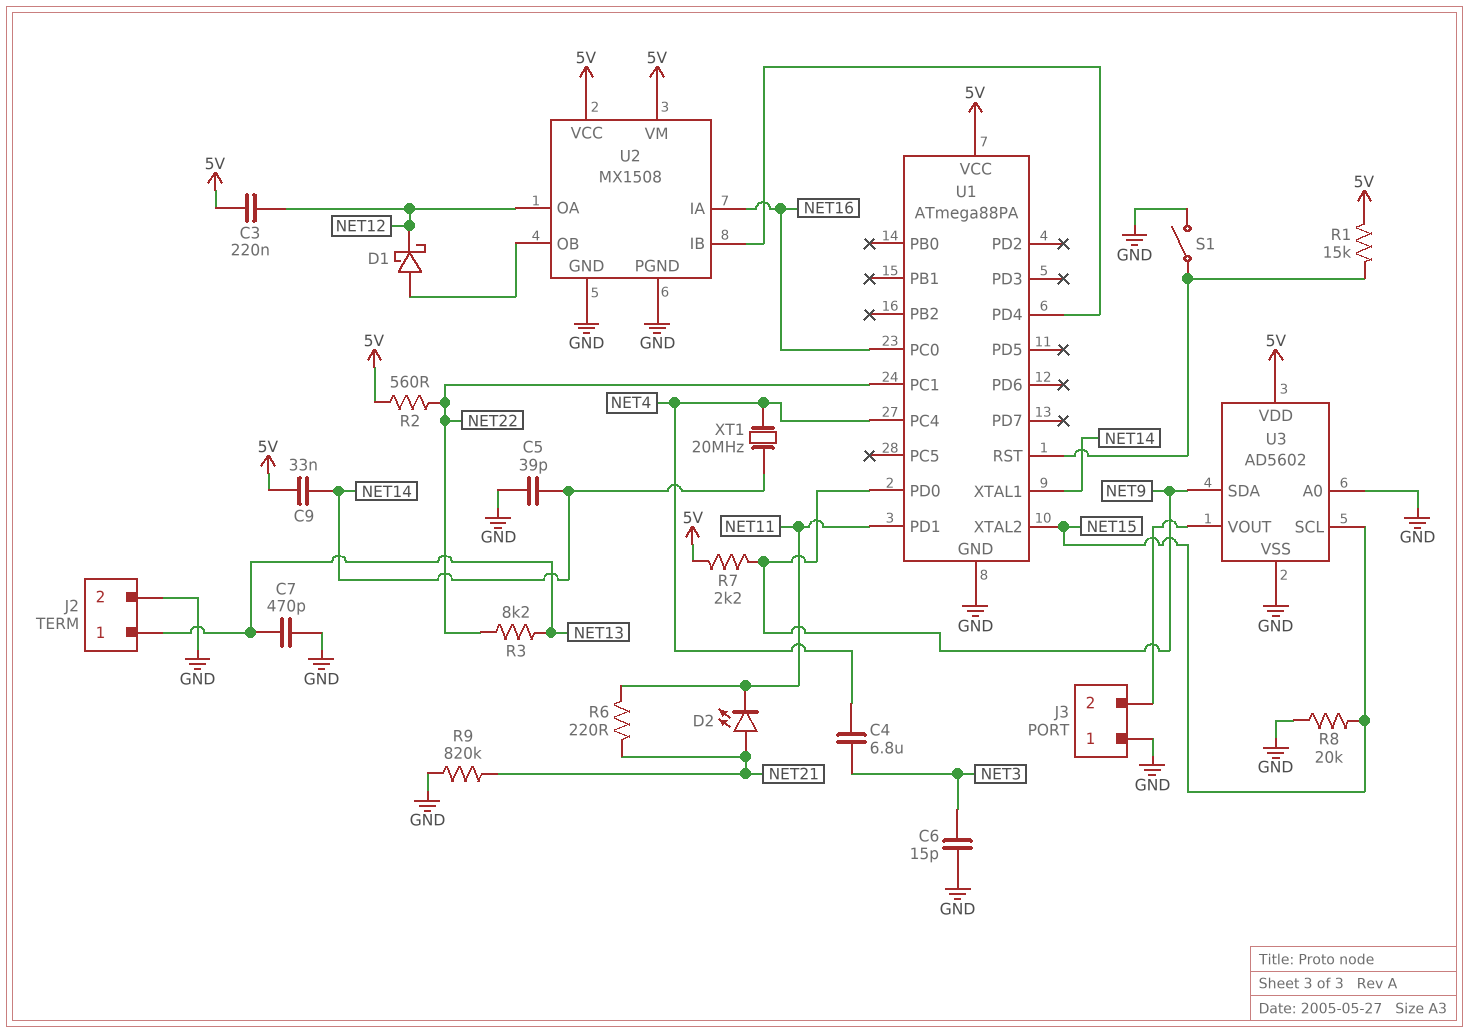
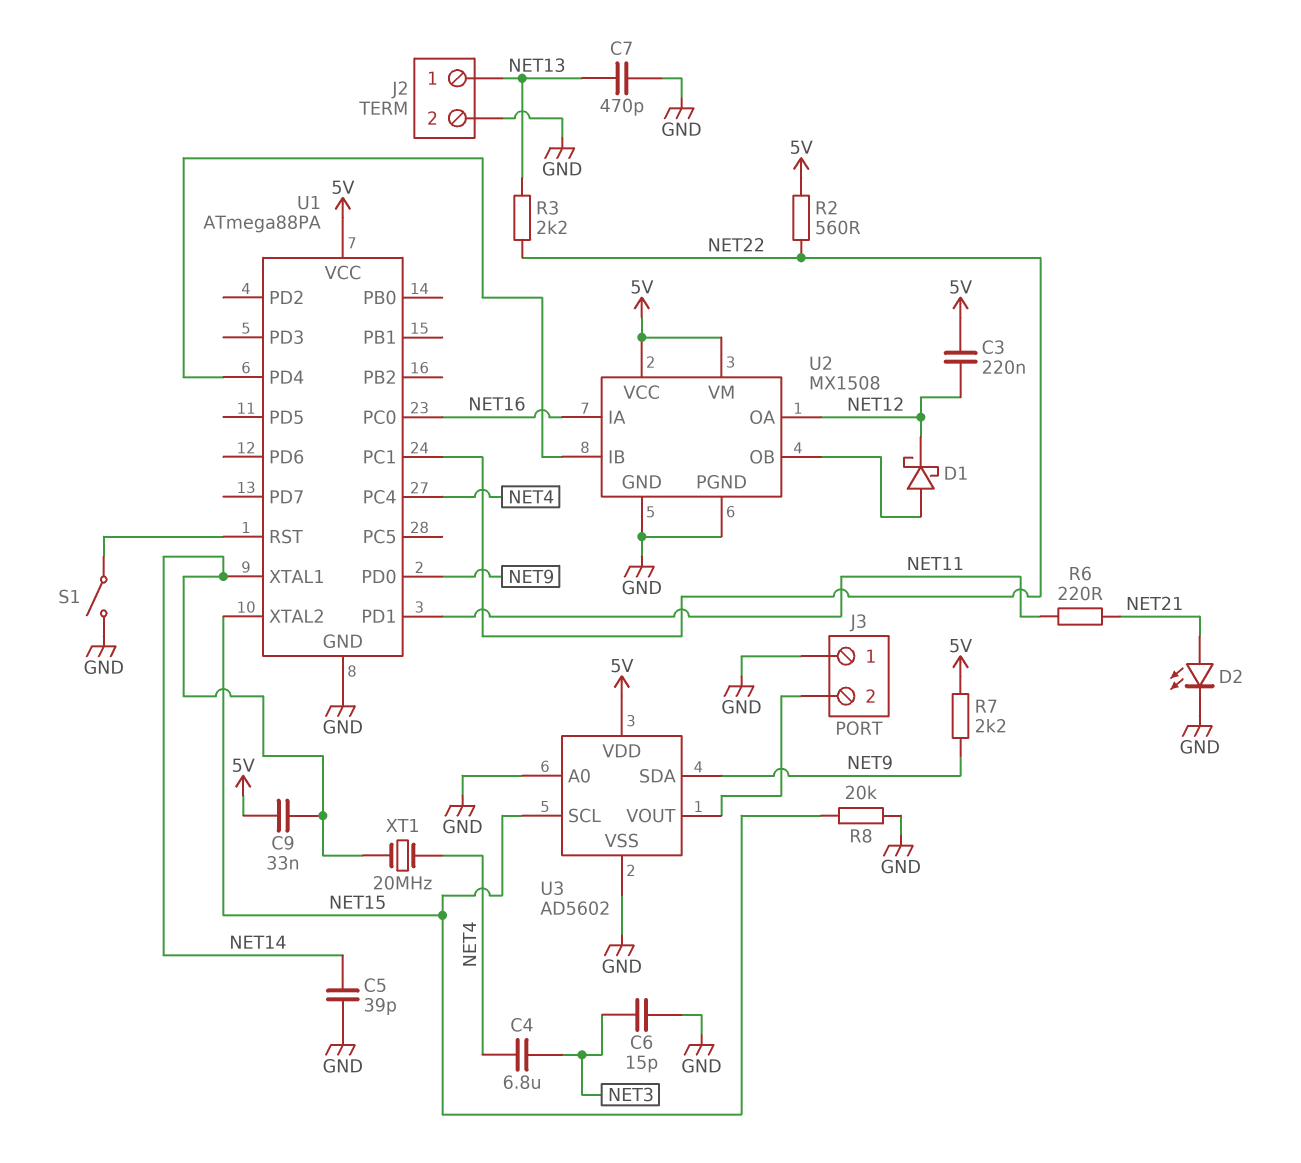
D2: LED (A NET21, K NET11) -> LED (A NET21, K GND)
R1: 15k (5V, U1/RST) -> none
R3: 8.2k (NET13, NET22) -> 2.2k (NET13, NET22)
R9: 820k (GND, NET21) -> none

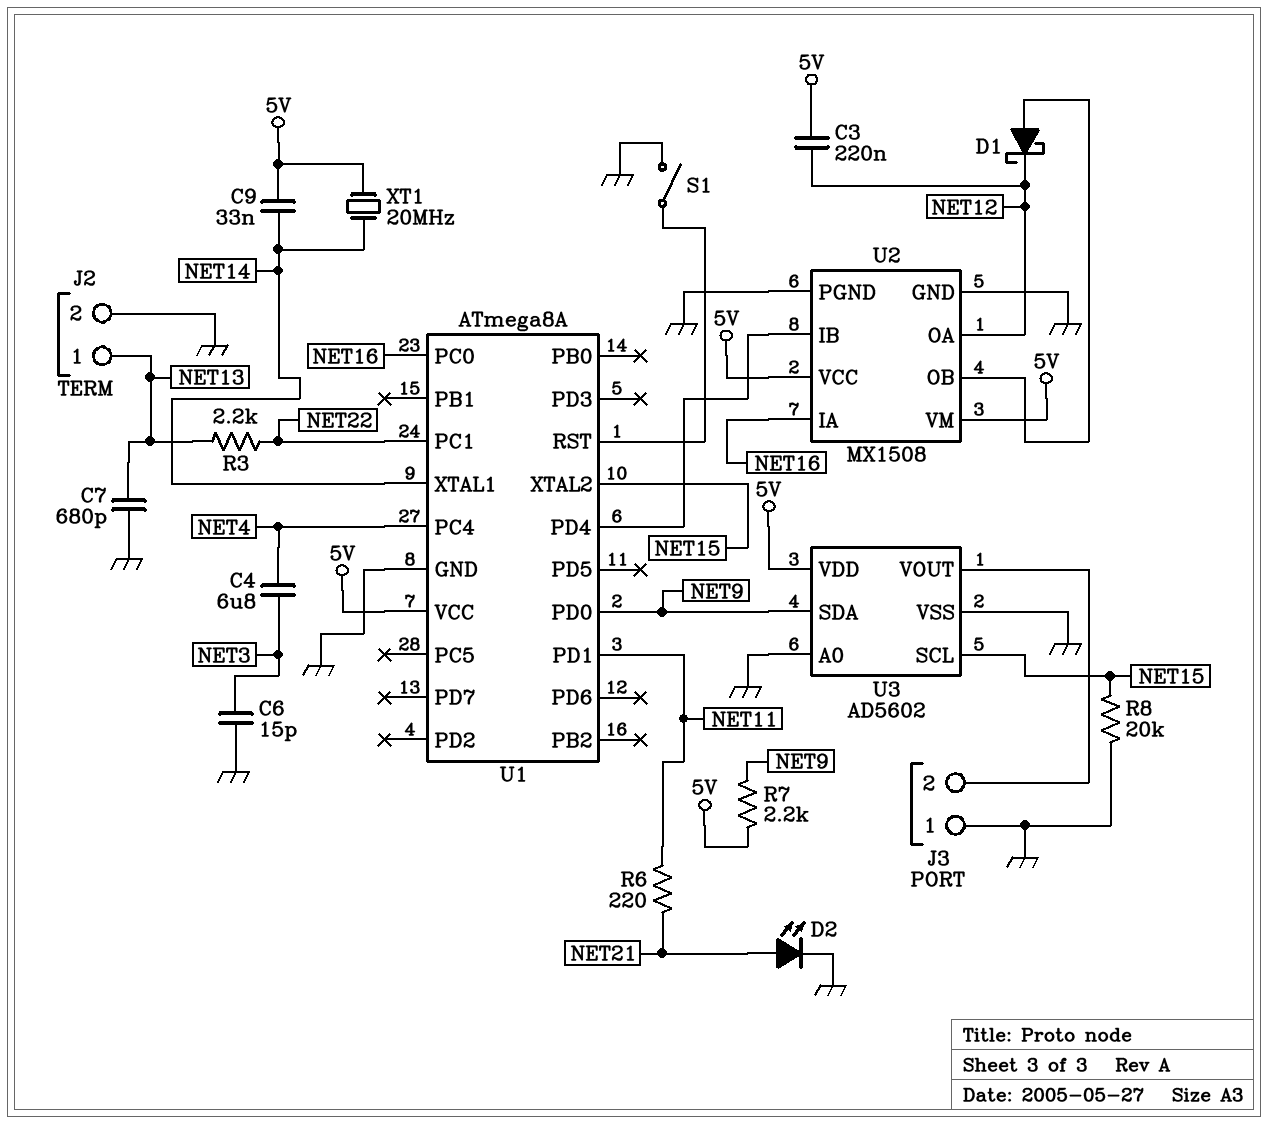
C5: 39pF (GND, NET14) -> none
C7: 470pF (GND, NET13) -> 680pF (GND, NET13)
R2: 560 (5V, NET22) -> none
U1: ATmega88PA -> ATmega8A
XT1: 20MHz (NET4, NET14) -> 20MHz (5V, NET14)

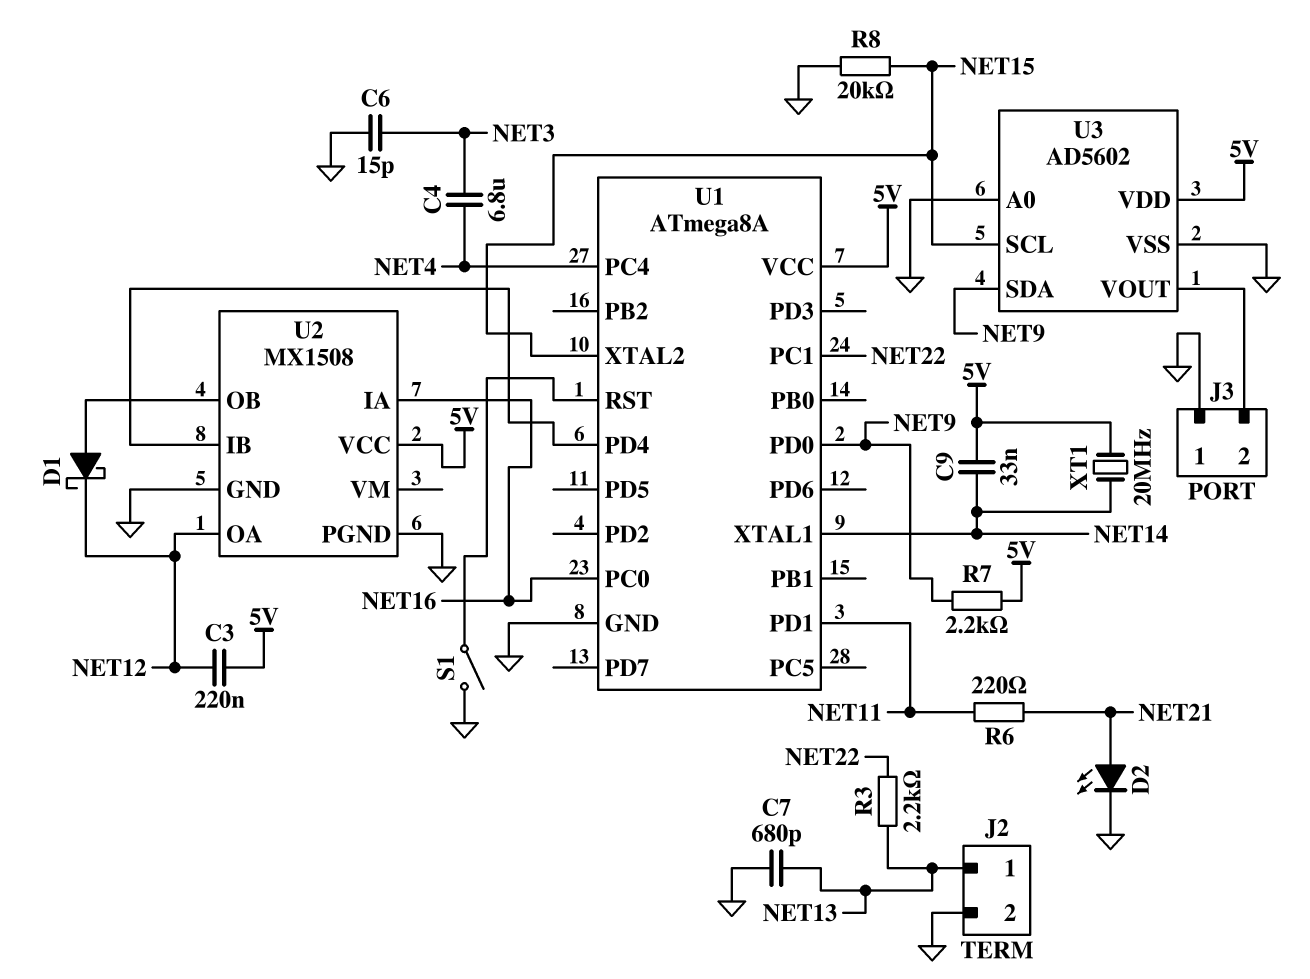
U2 pin VM: 5V -> none

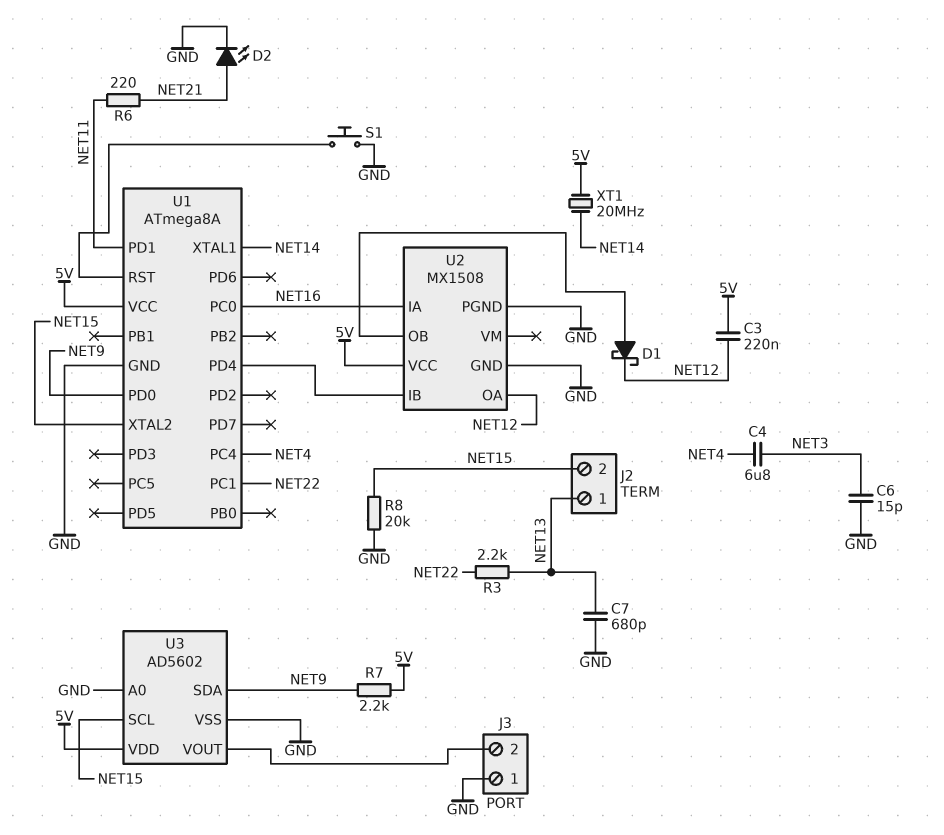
C9: 33nF (5V, NET14) -> none
J2 pin 2: GND -> NET15
S1: switch (GND, U1/RST) -> button (GND, U1/RST)

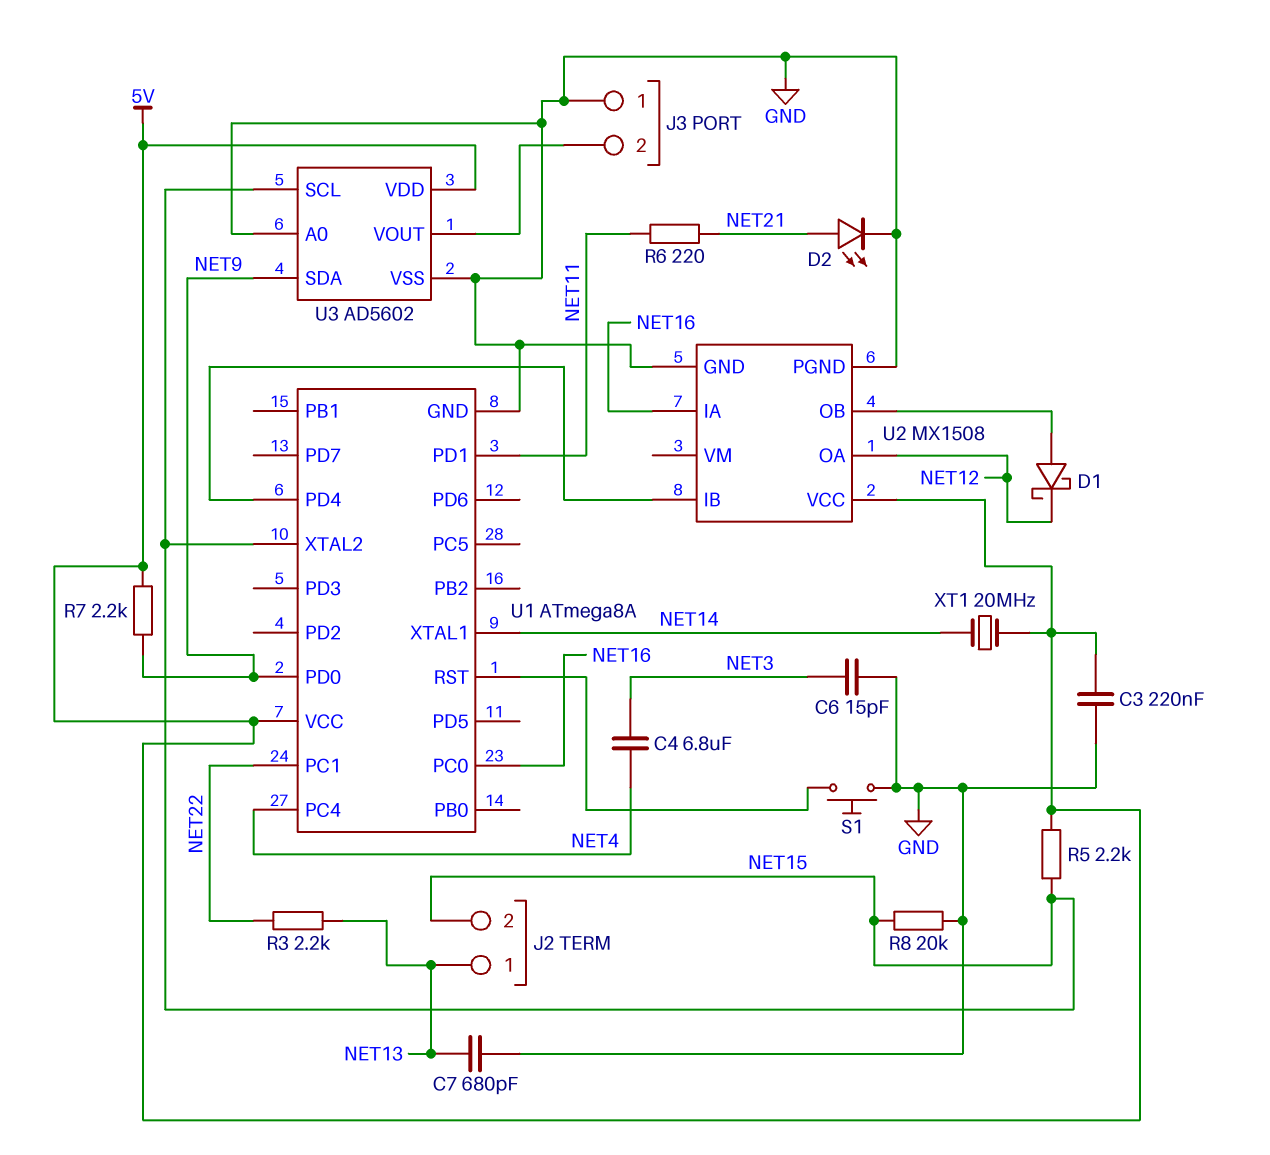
C3: 220nF (5V, NET12) -> 220nF (5V, GND)
R5: none -> 2.2k (5V, NET15)

